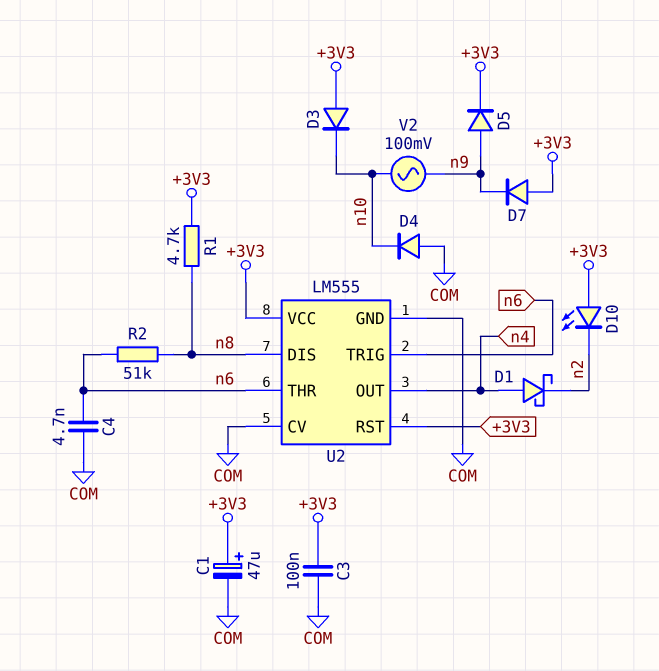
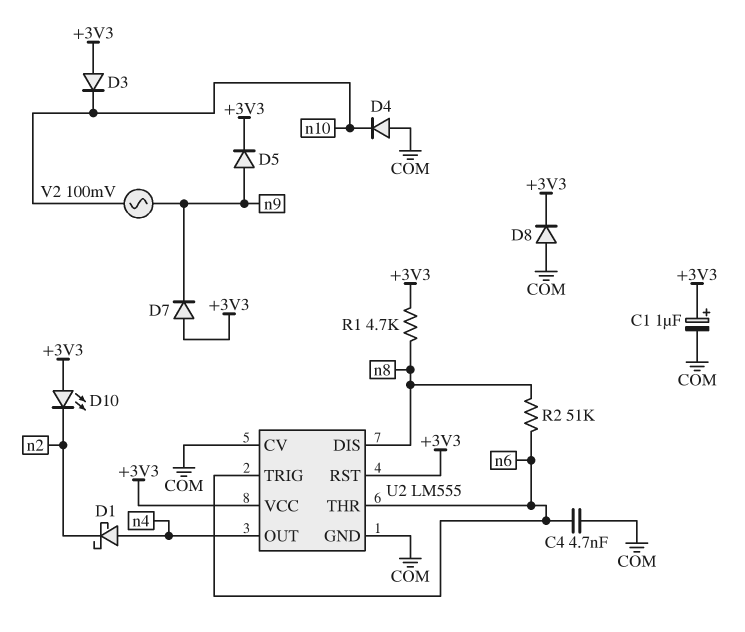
C1: 47uF (plus +3V3, minus COM) -> 1uF (plus +3V3, minus COM)
C3: 100nF (+3V3, COM) -> none
D8: none -> diode (A COM, K +3V3)

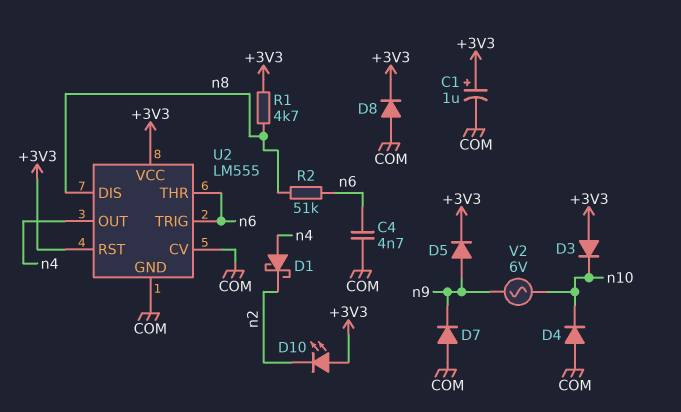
D7: diode (A +3V3, K n9) -> diode (A COM, K n9)
V2: AC 100mV (n9, n10) -> AC 6V (n9, n10)

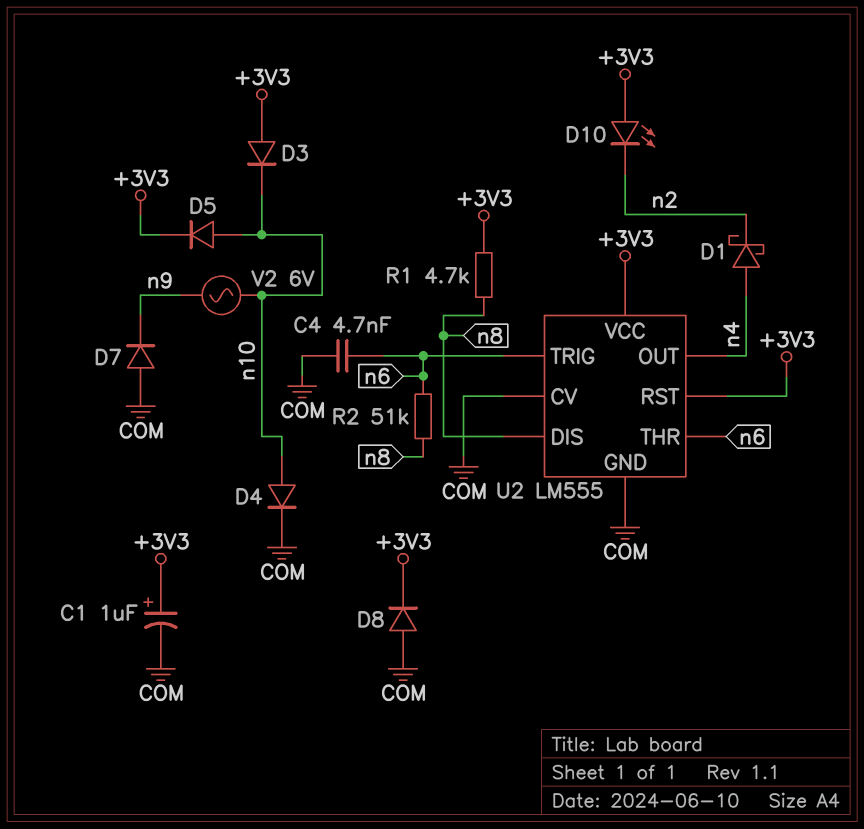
D4: diode (A COM, K n10) -> diode (A n10, K COM)
D5: diode (A n9, K +3V3) -> diode (A n10, K +3V3)

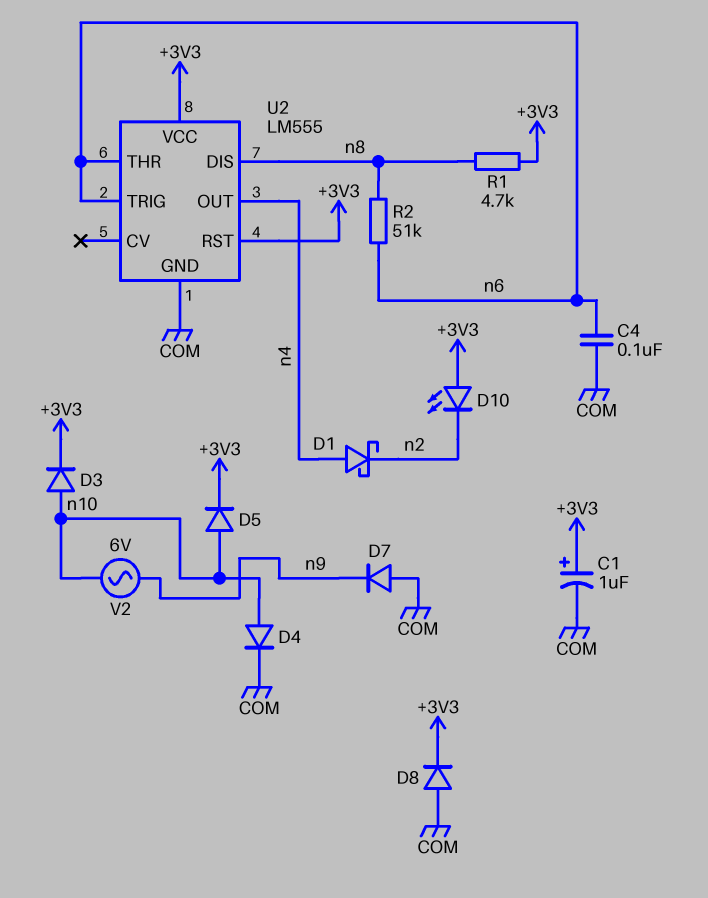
C4: 4.7nF (COM, n6) -> 100nF (COM, n6)
D3: diode (A +3V3, K n10) -> diode (A n10, K +3V3)
U2 pin CV: COM -> none

